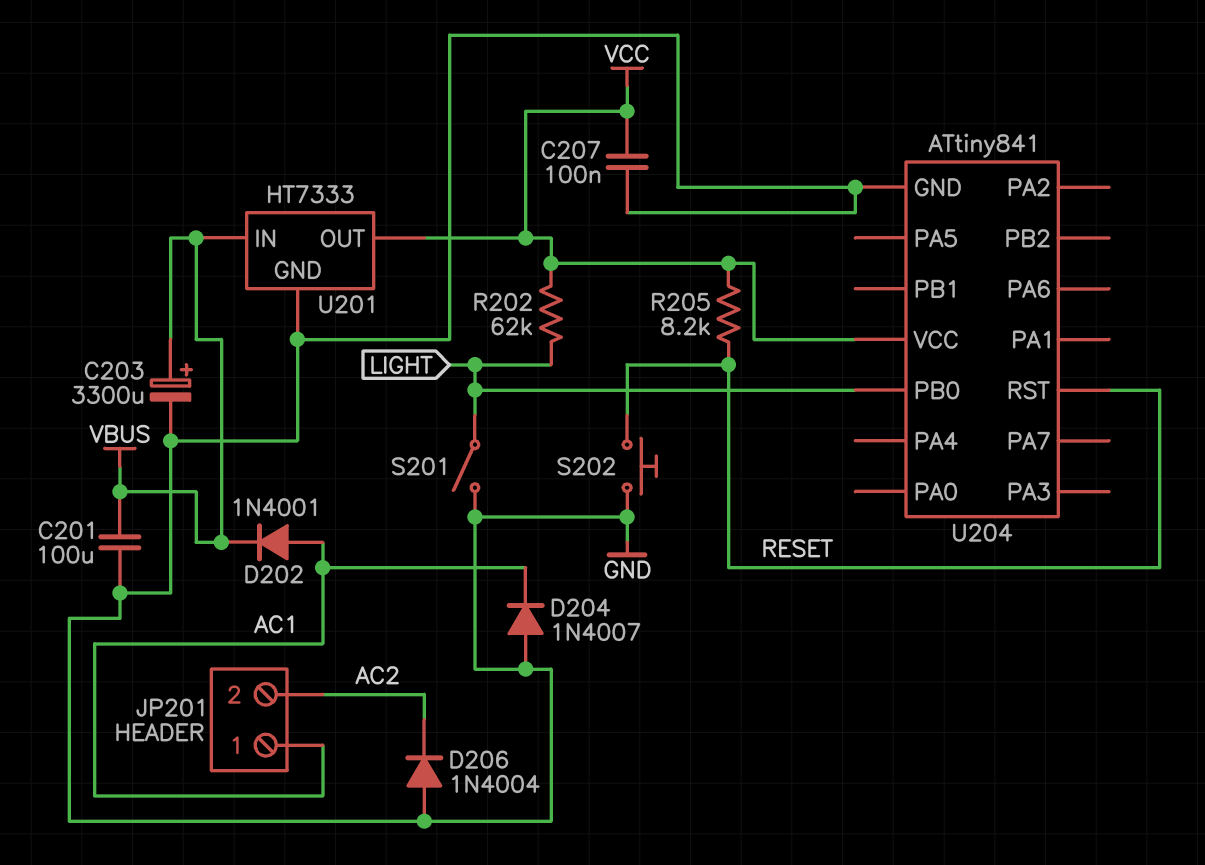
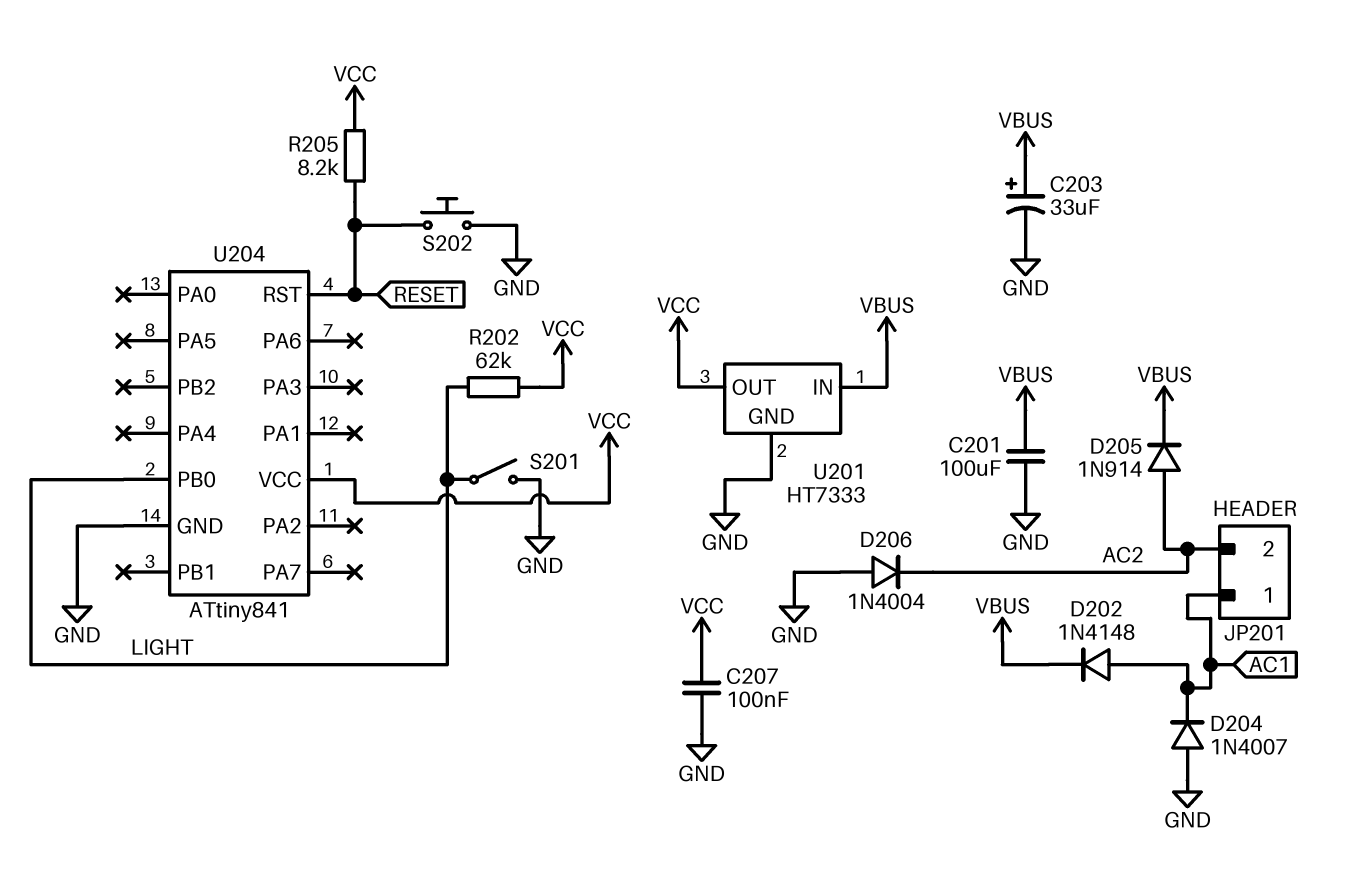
C203: 3300uF (plus VBUS, minus GND) -> 33uF (plus VBUS, minus GND)
D202: diode 1N4001 (A AC1, K VBUS) -> diode 1N4148 (A AC1, K VBUS)
D205: none -> diode 1N914 (A AC2, K VBUS)

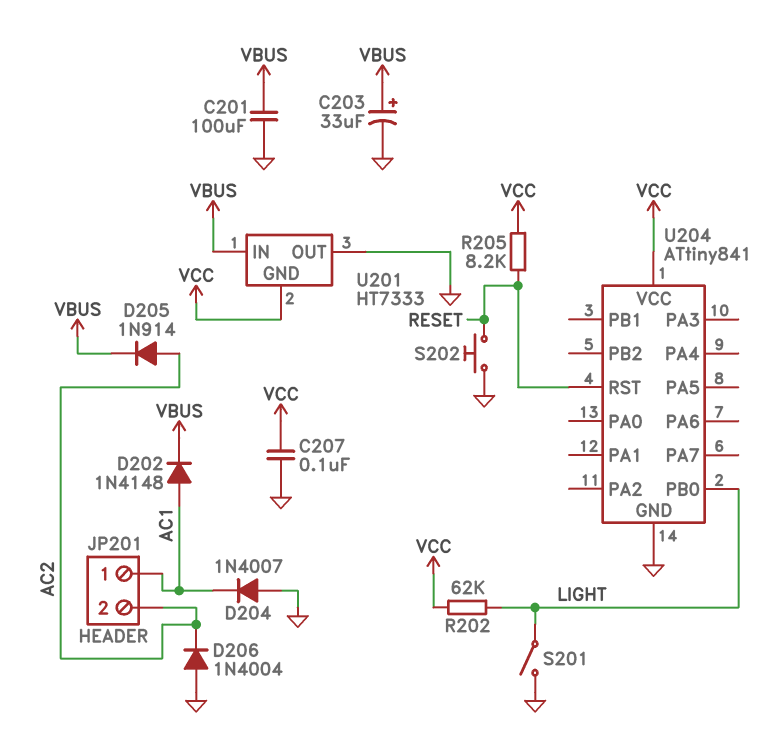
U201 pin GND: GND -> VCC
U201 pin OUT: VCC -> GND

